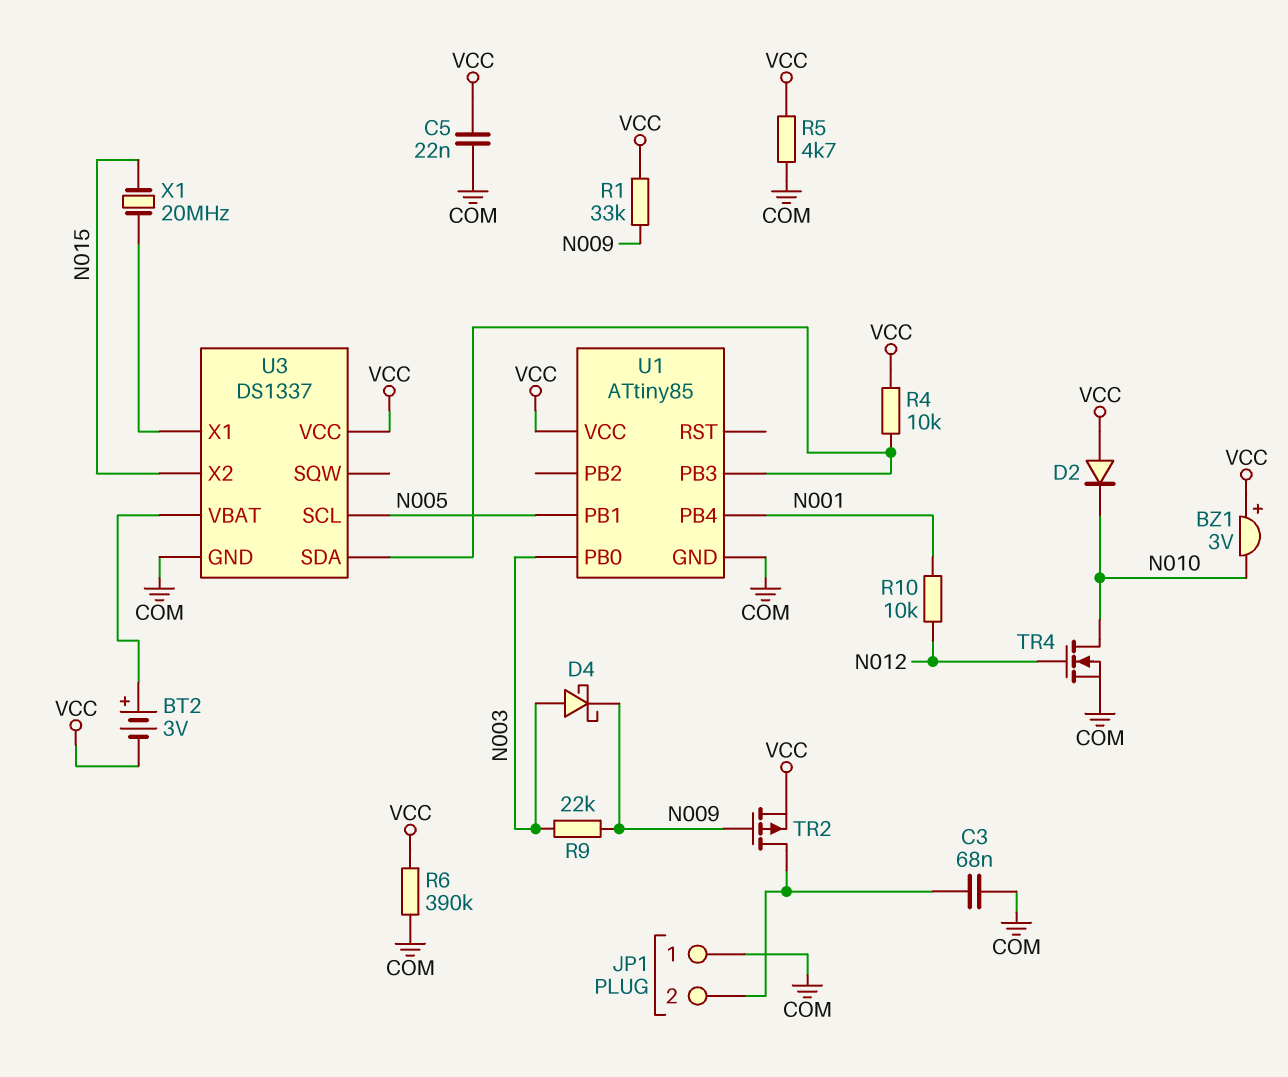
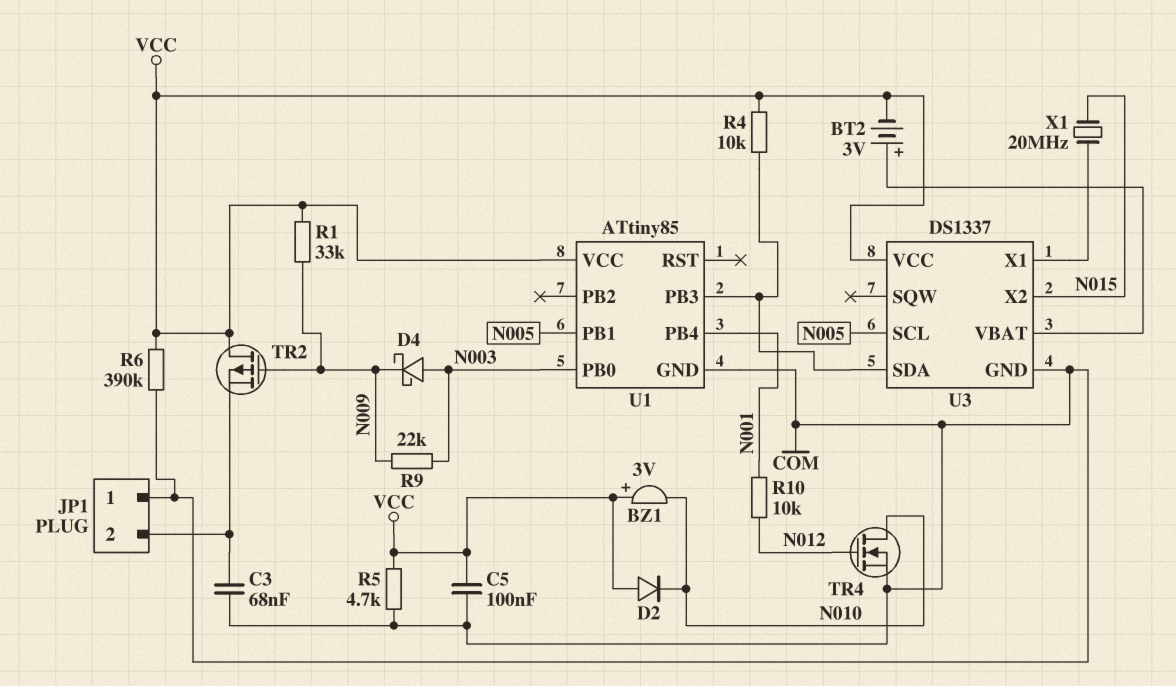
C5: 22nF (COM, VCC) -> 100nF (COM, VCC)
TR2: PMOS (G N009, D JP1/2, S VCC) -> PMOS (G N009, D VCC, S JP1/2)

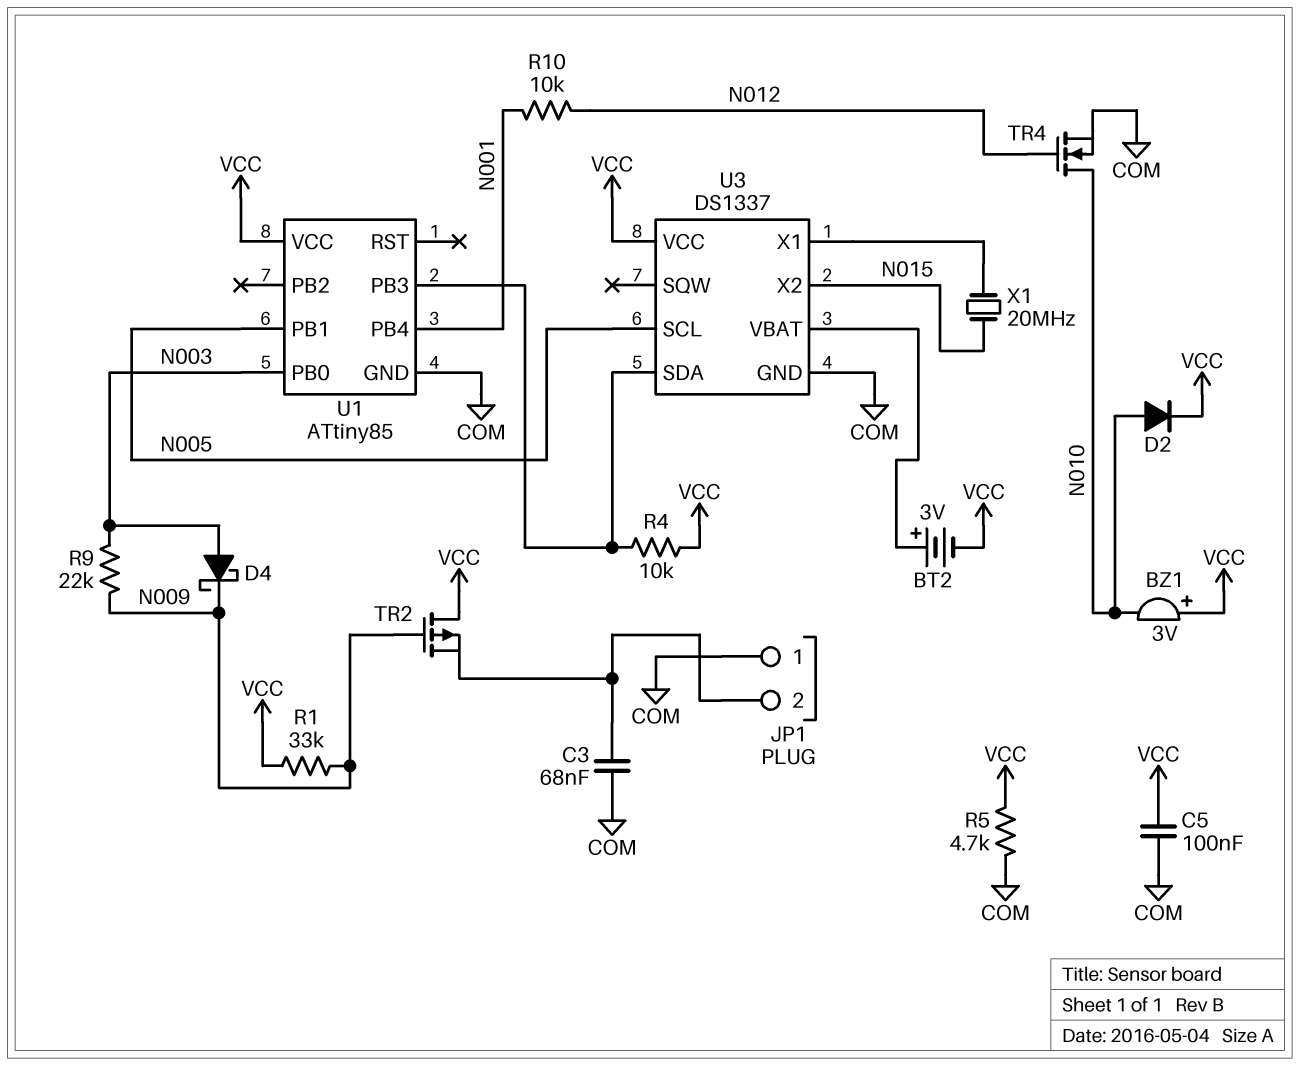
D2: diode (A VCC, K N010) -> diode (A N010, K VCC)
R6: 390k (COM, VCC) -> none

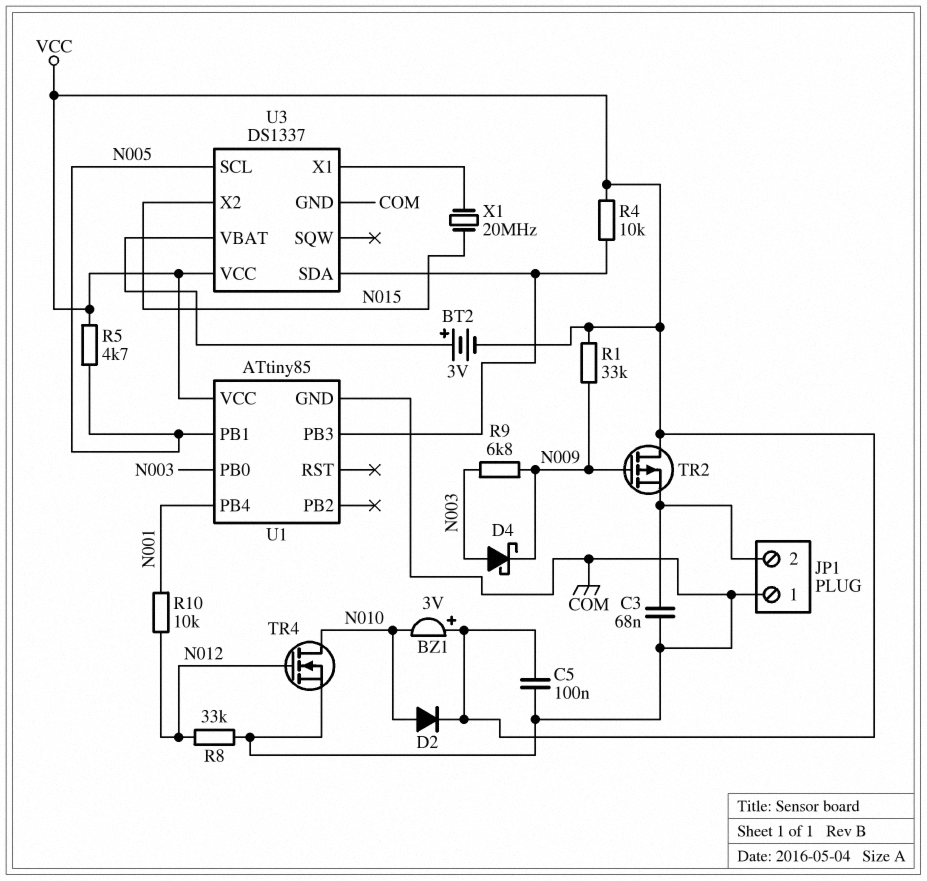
R5: 4.7k (COM, VCC) -> 4.7k (N005, VCC)
R8: none -> 33k (COM, N012)
R9: 22k (N003, N009) -> 6.8k (N003, N009)

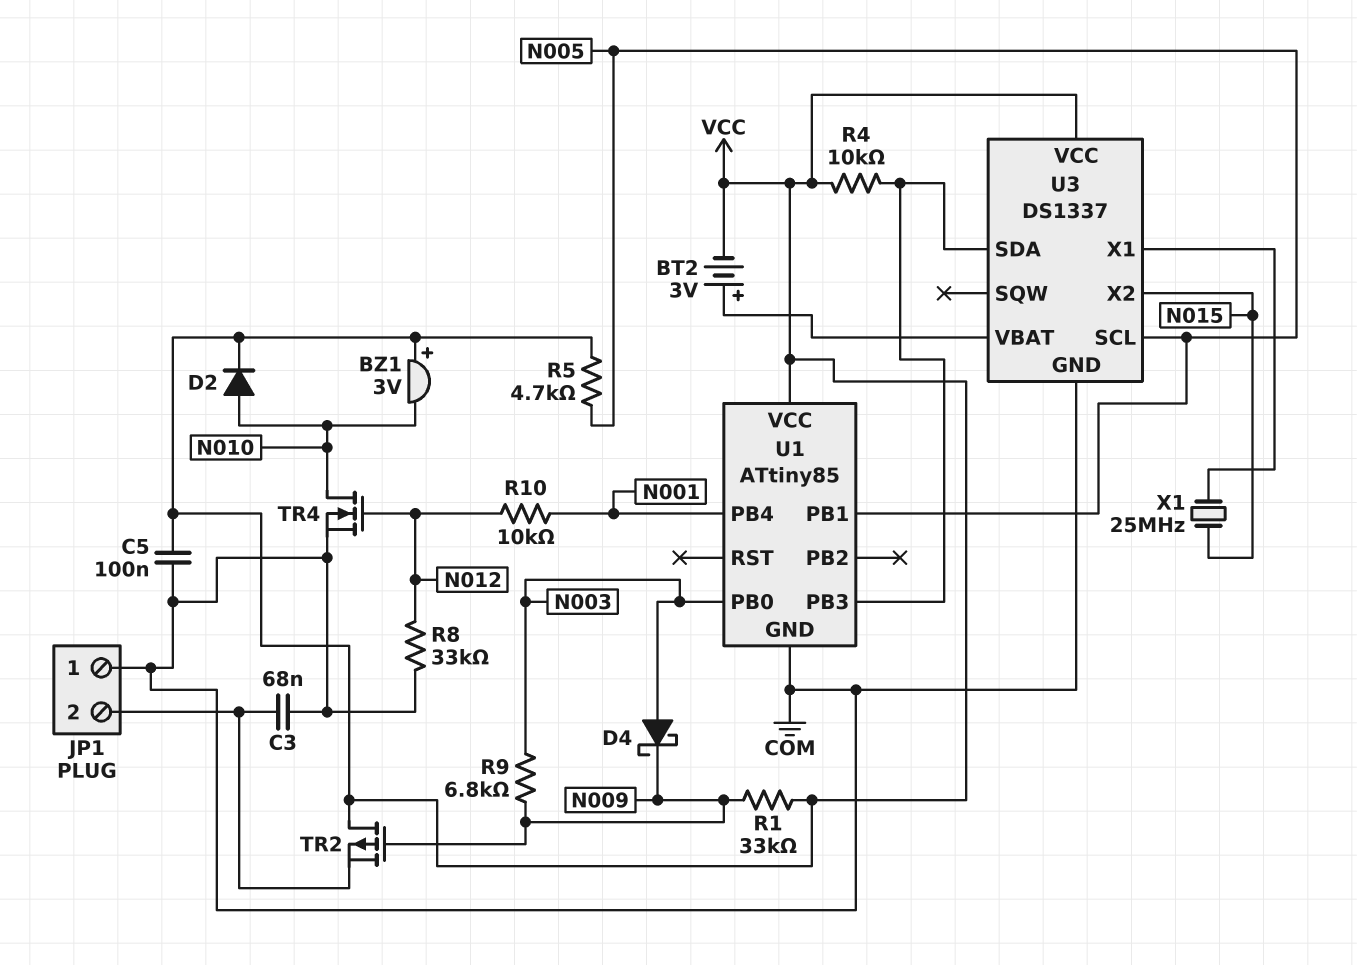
X1: 20MHz (N015, U3/X1) -> 25MHz (N015, U3/X1)

